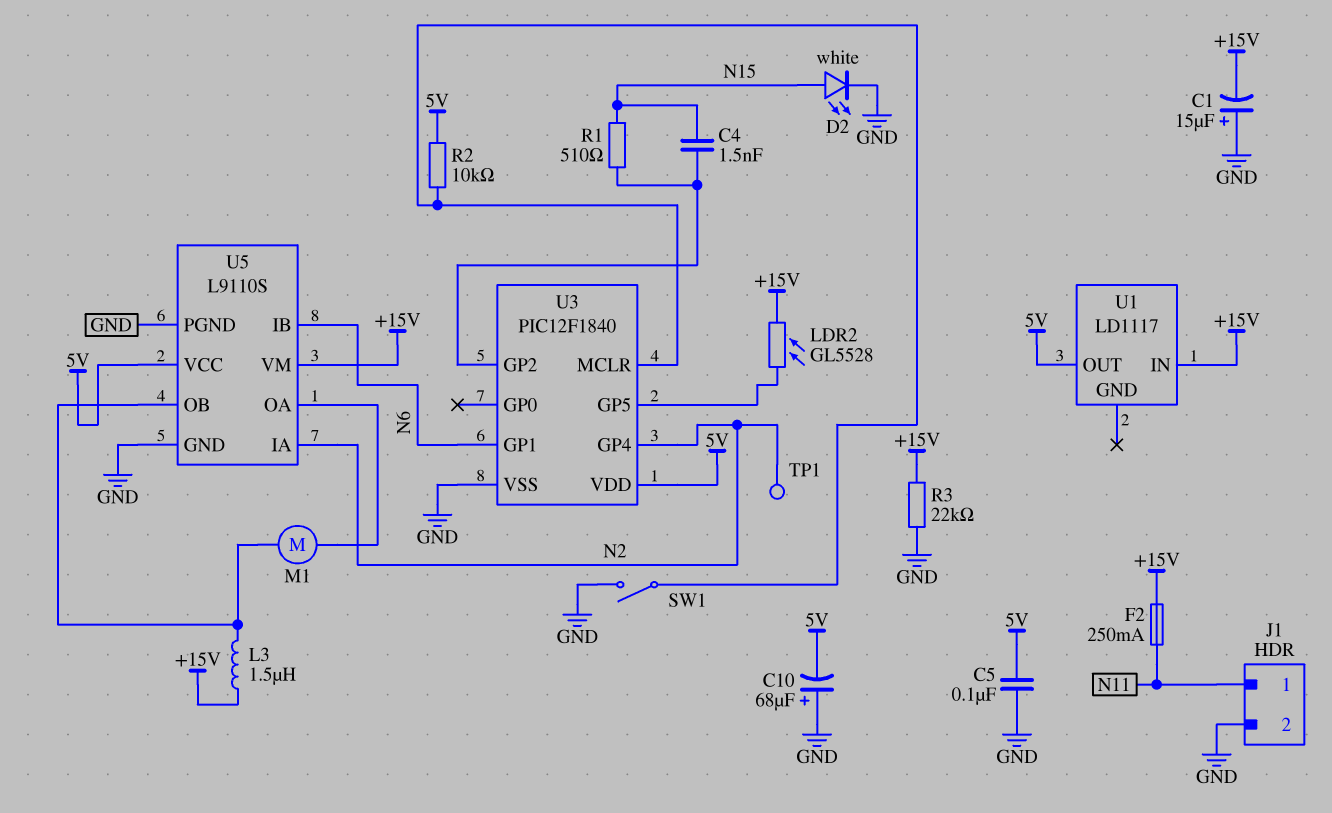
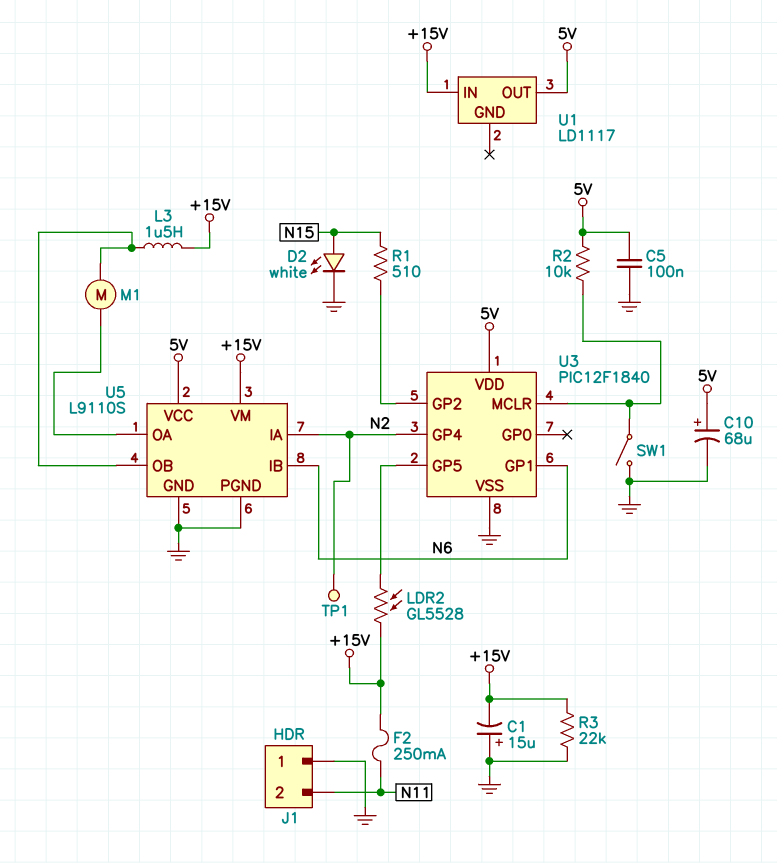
C4: 1.5nF (N15, U3/GP2) -> none
C10: 68uF (plus GND, minus 5V) -> 68uF (plus 5V, minus GND)
J1 pin 1: N11 -> GND
J1 pin 2: GND -> N11

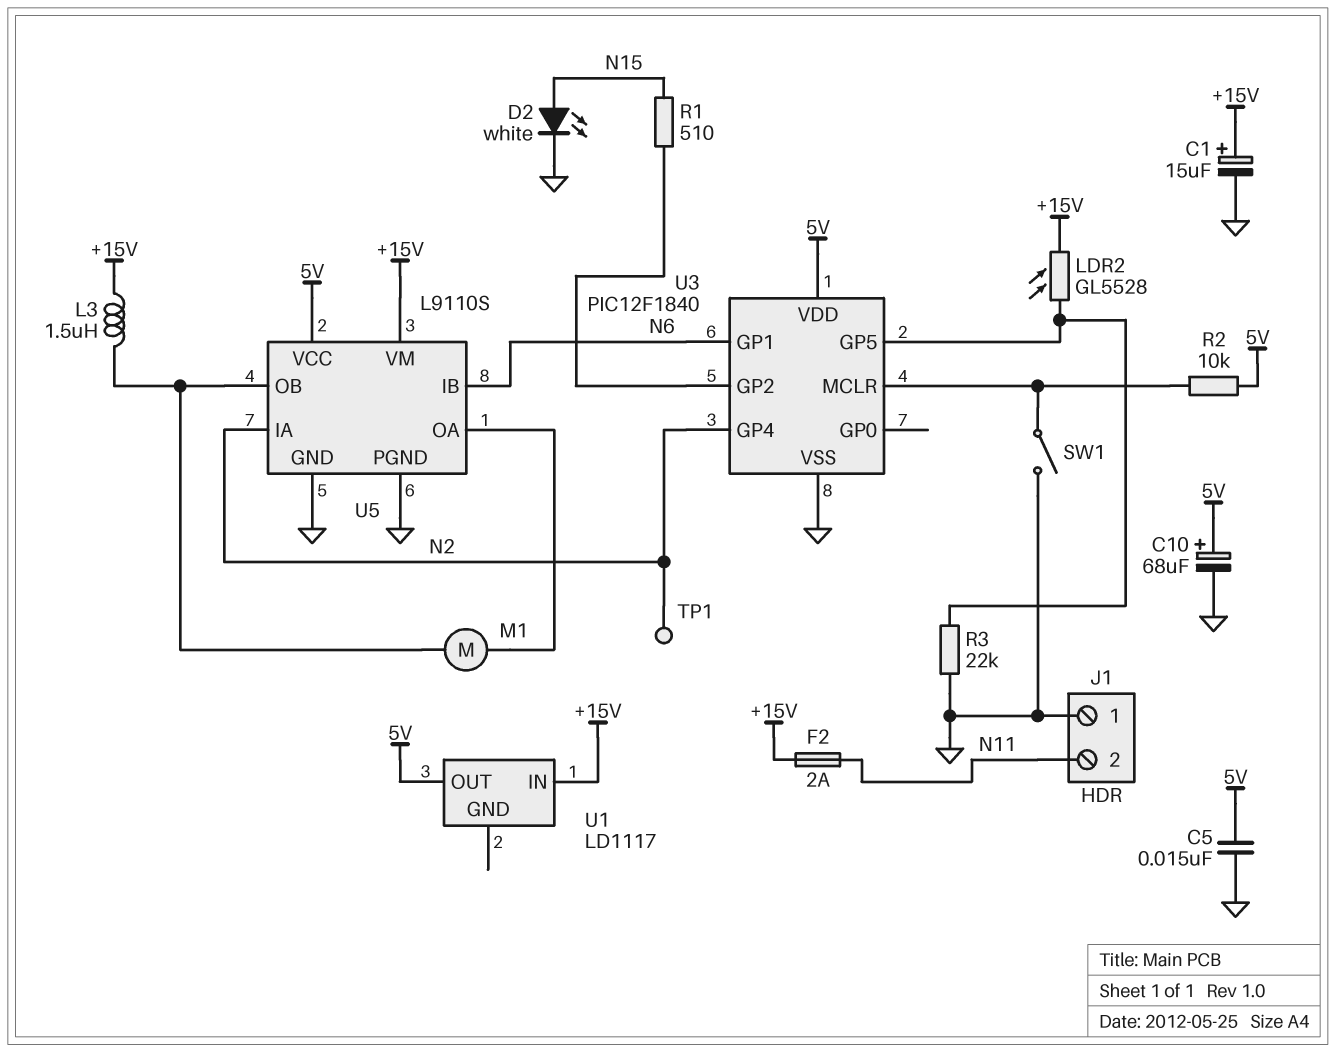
C1: 15uF (plus GND, minus +15V) -> 15uF (plus +15V, minus GND)
C5: 100nF (5V, GND) -> 15nF (5V, GND)
F2: 250mA (+15V, N11) -> 2A (+15V, N11)
R3: 22k (+15V, GND) -> 22k (GND, U3/GP5)

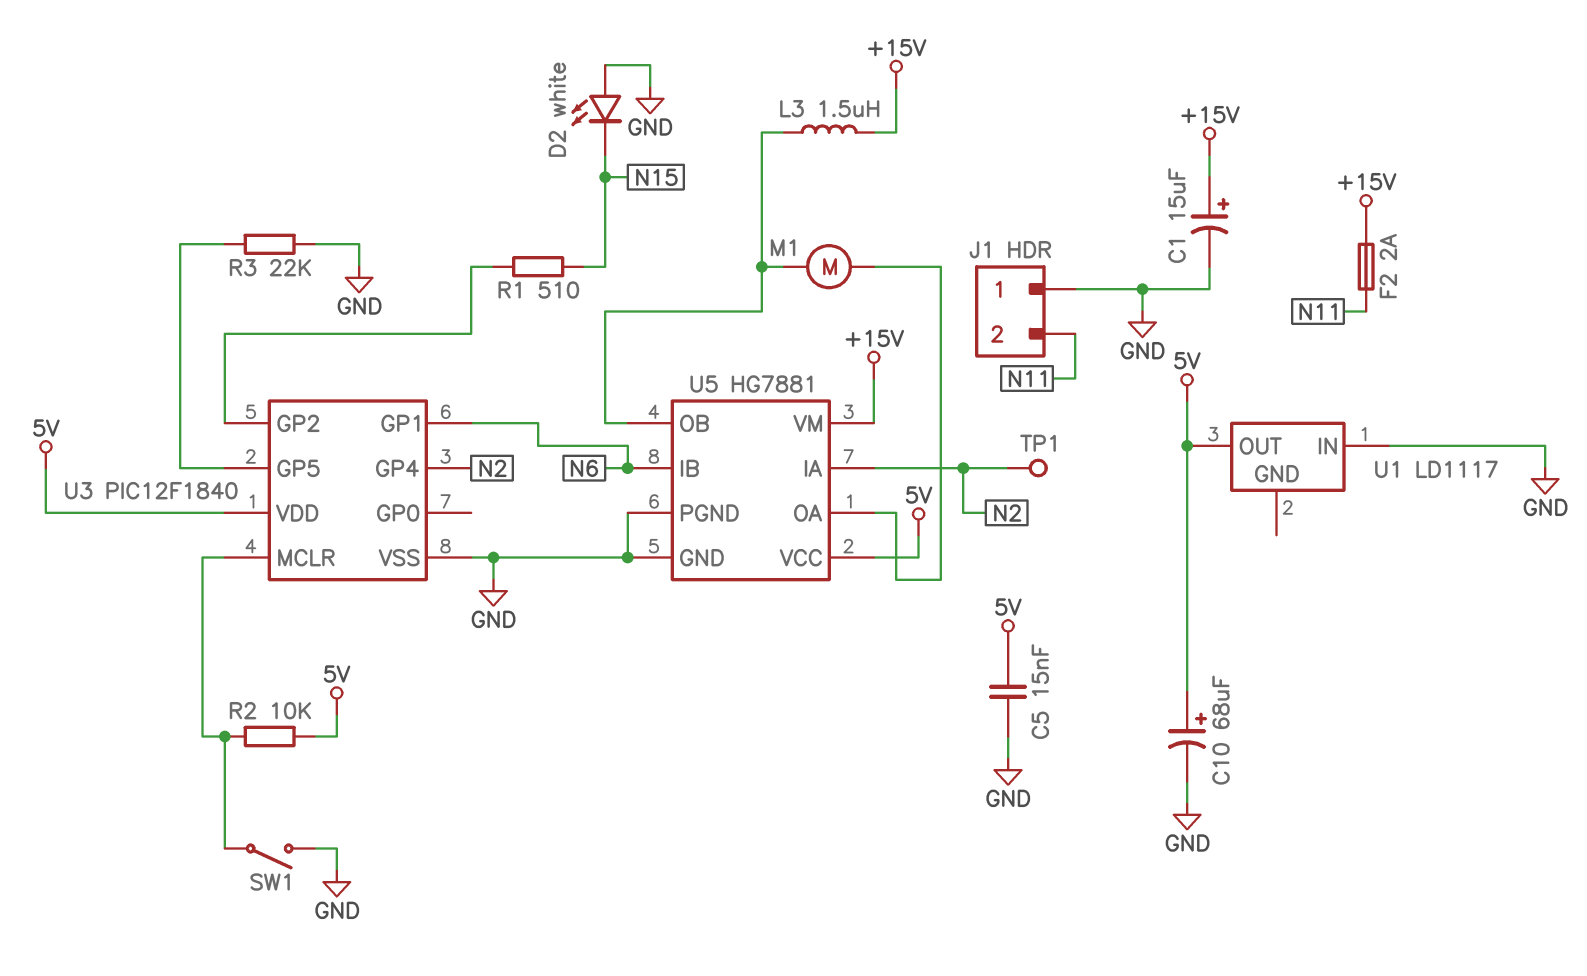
D2: LED white (A N15, K GND) -> LED white (A GND, K N15)
LDR2: GL5528 (+15V, U3/GP5) -> none
U1 pin IN: +15V -> GND
U5: L9110S -> HG7881

